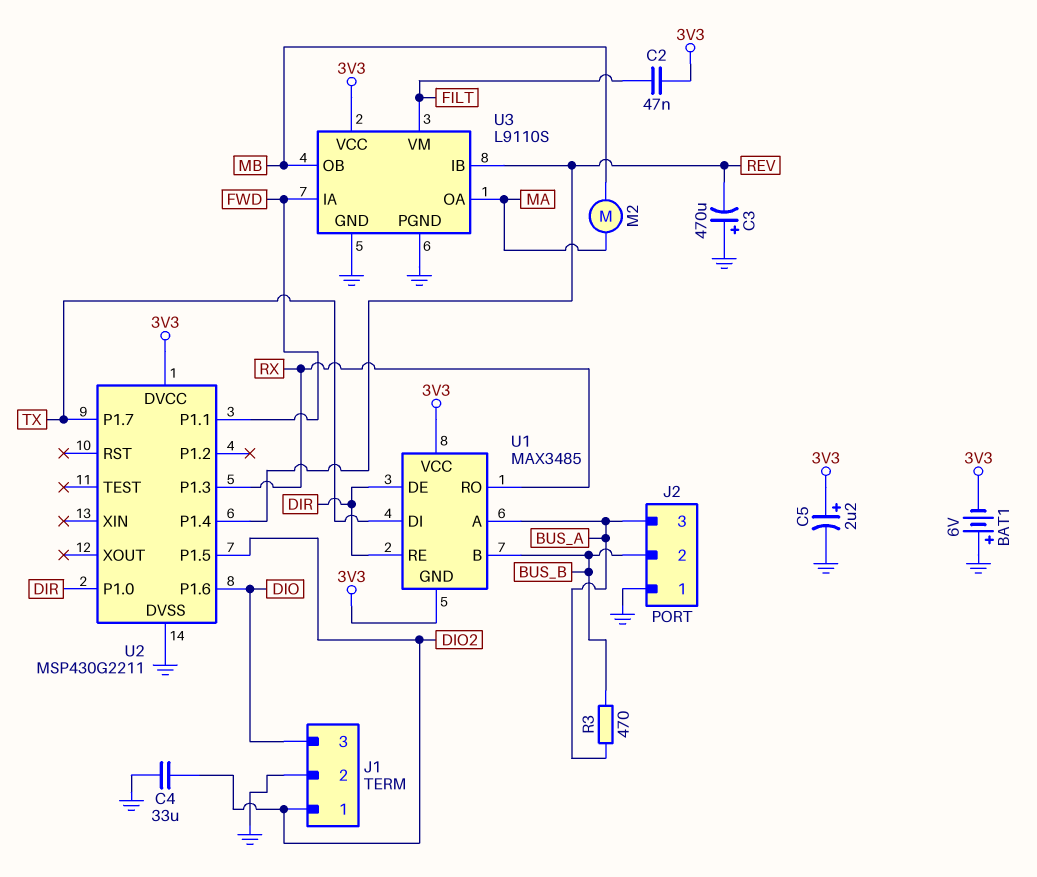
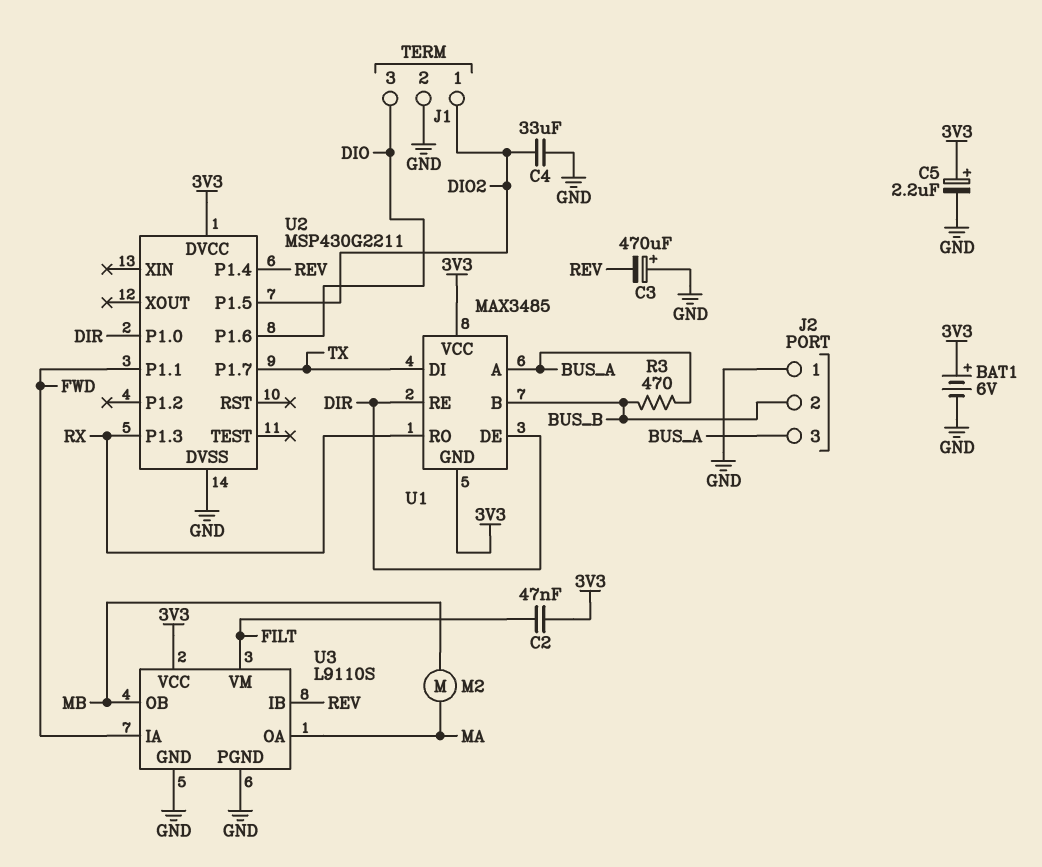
BAT1: 6V (plus GND, minus 3V3) -> 6V (plus 3V3, minus GND)

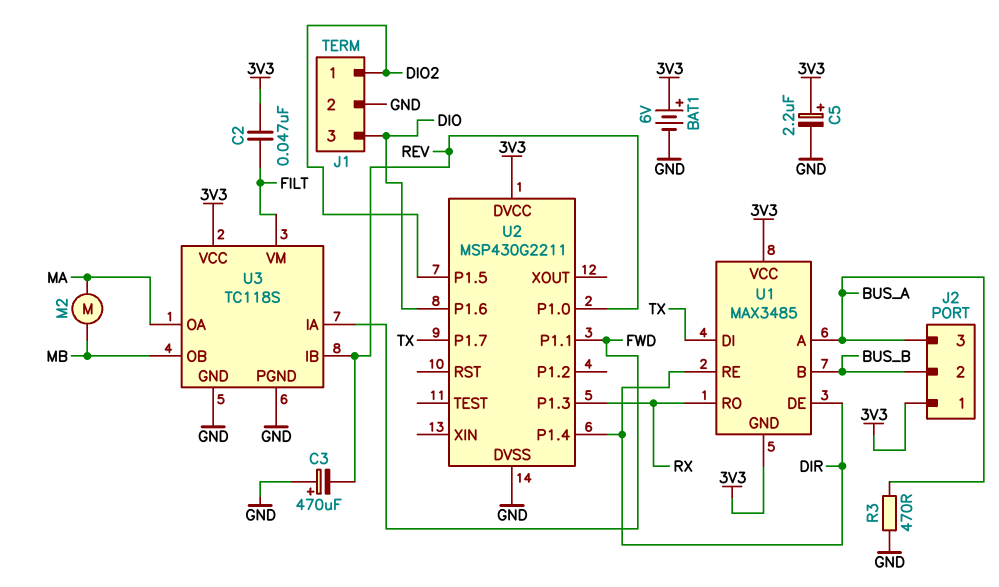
C4: 33uF (DIO2, GND) -> none
J2 pin 1: GND -> 3V3
R3: 470 (BUS_A, BUS_B) -> 470 (BUS_A, GND)
U2 pin P1.0: DIR -> REV
U2 pin P1.4: REV -> DIR
U3: L9110S -> TC118S

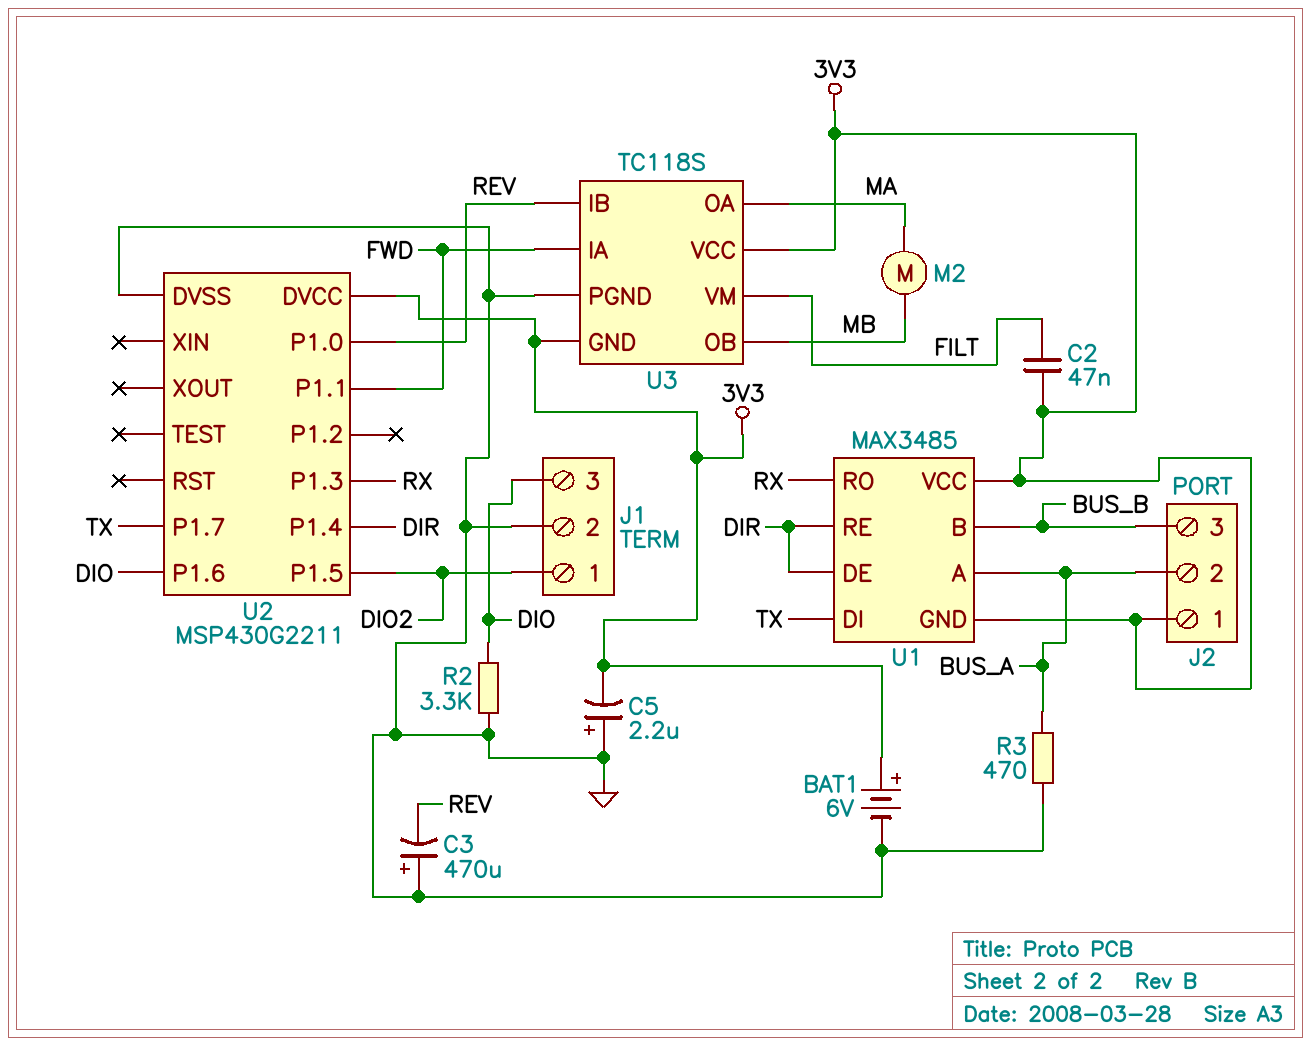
C5: 2.2uF (plus 3V3, minus GND) -> 2.2uF (plus GND, minus 3V3)
J2 pin 2: BUS_B -> BUS_A
J2 pin 3: BUS_A -> BUS_B
R2: none -> 3.3k (DIO, GND)
U3 pin GND: GND -> 3V3

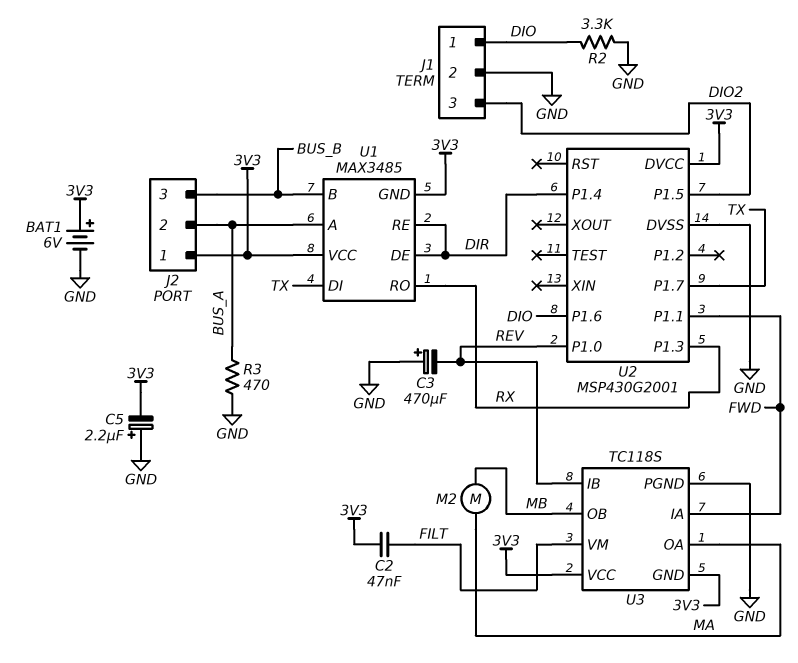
J1 pin 1: DIO2 -> DIO
J1 pin 3: DIO -> DIO2
U2: MSP430G2211 -> MSP430G2001

